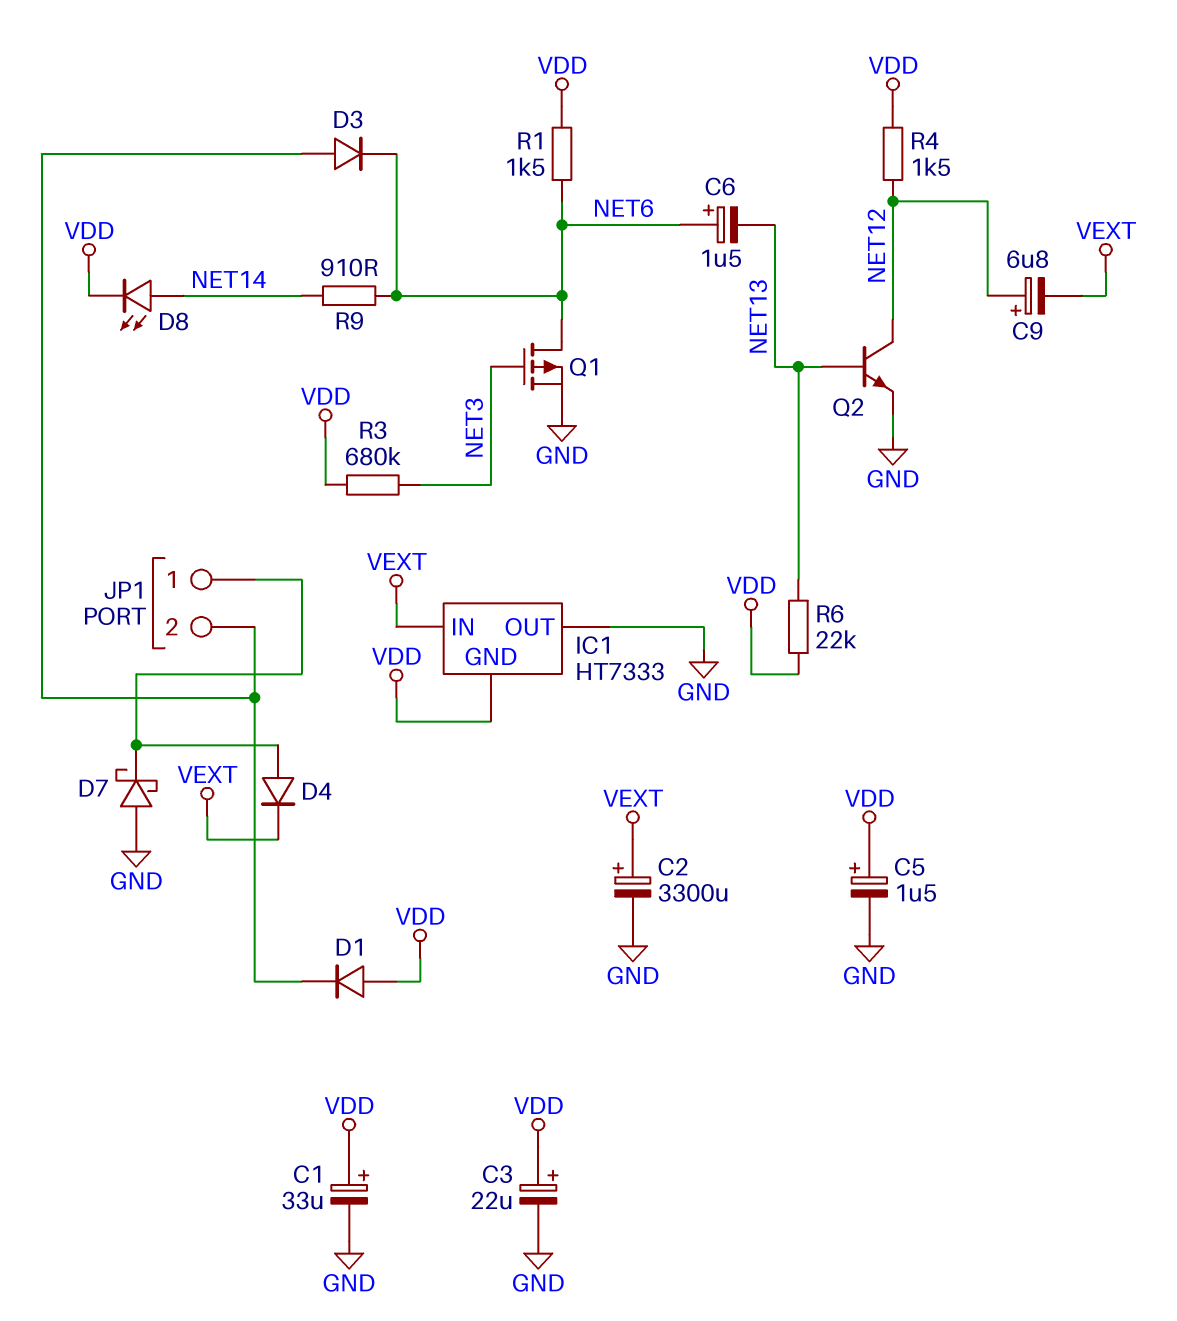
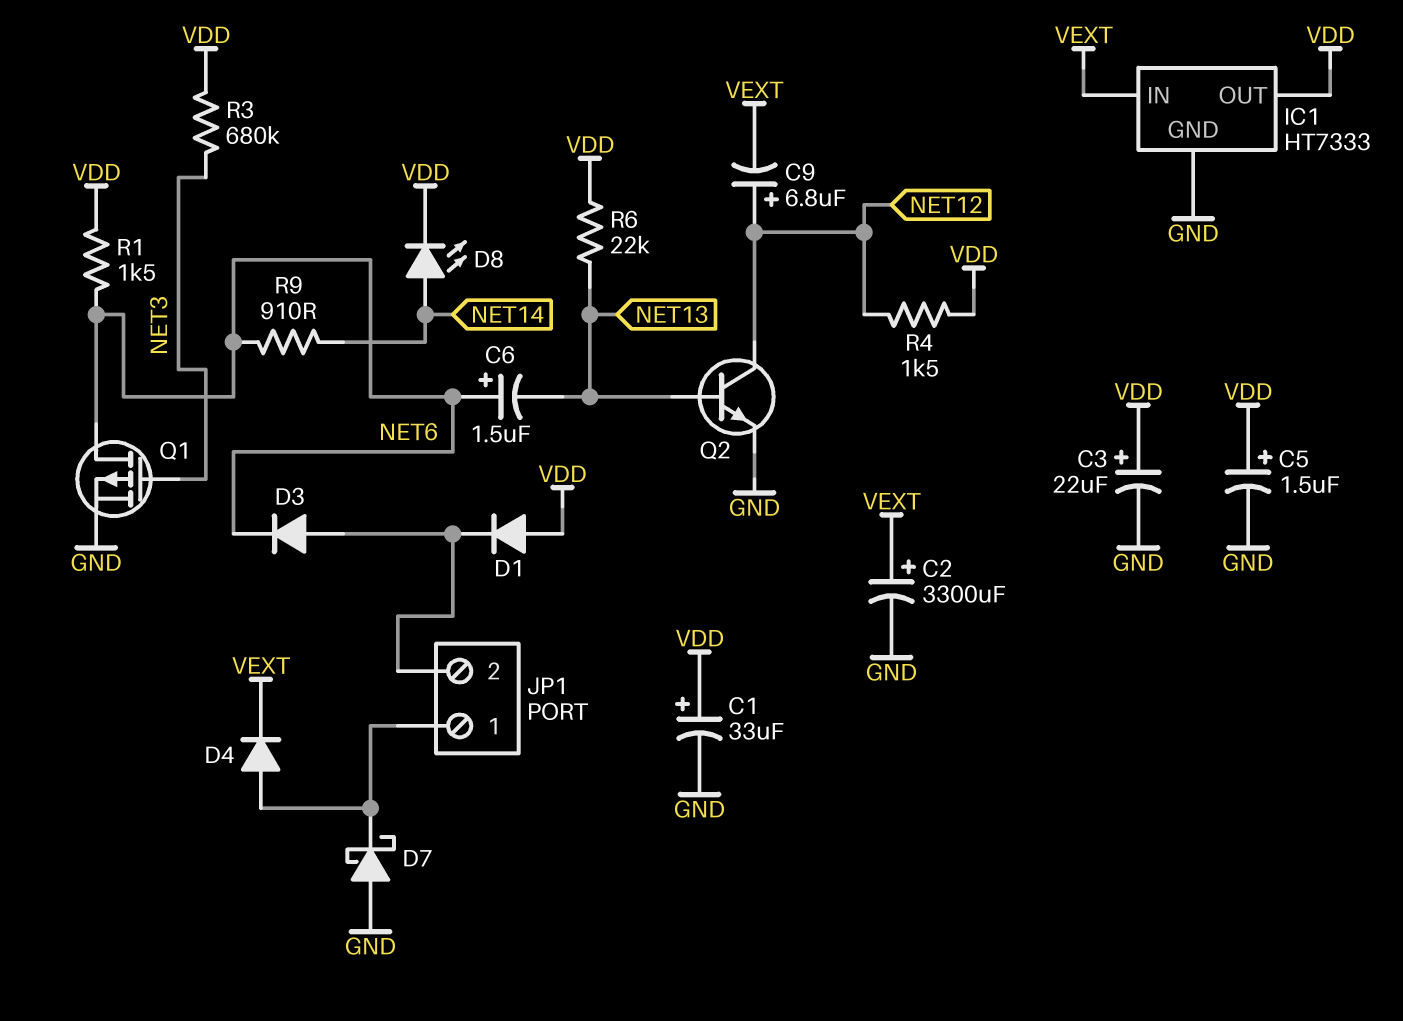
IC1 pin GND: VDD -> GND
IC1 pin OUT: GND -> VDD

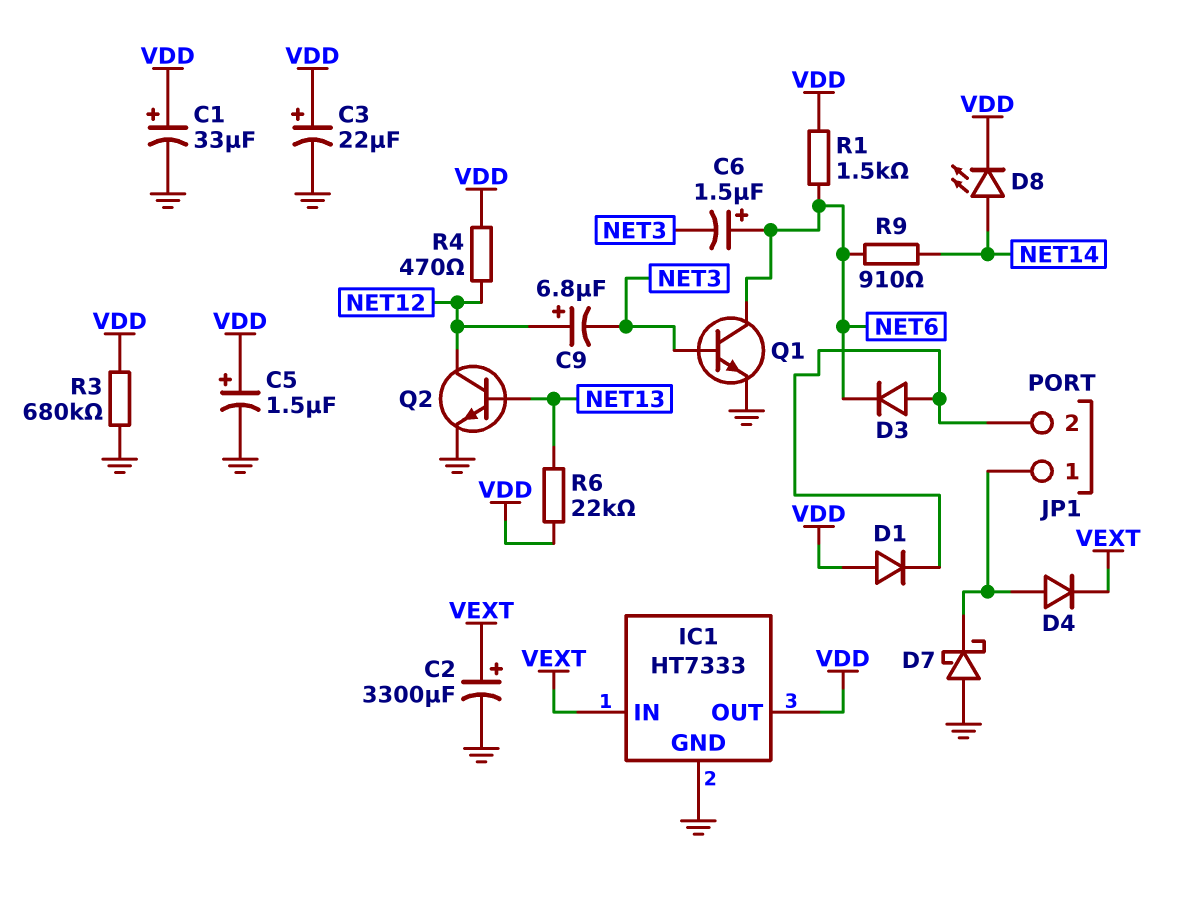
C6: 1.5uF (plus NET6, minus NET13) -> 1.5uF (plus NET6, minus NET3)
C9: 6.8uF (plus NET12, minus VEXT) -> 6.8uF (plus NET12, minus NET3)
Q1: PMOS (G NET3, D NET6, S GND) -> NPN (B NET3, C NET6, E GND)
R3: 680k (NET3, VDD) -> 680k (GND, VDD)
R4: 1.5k (NET12, VDD) -> 470 (NET12, VDD)

